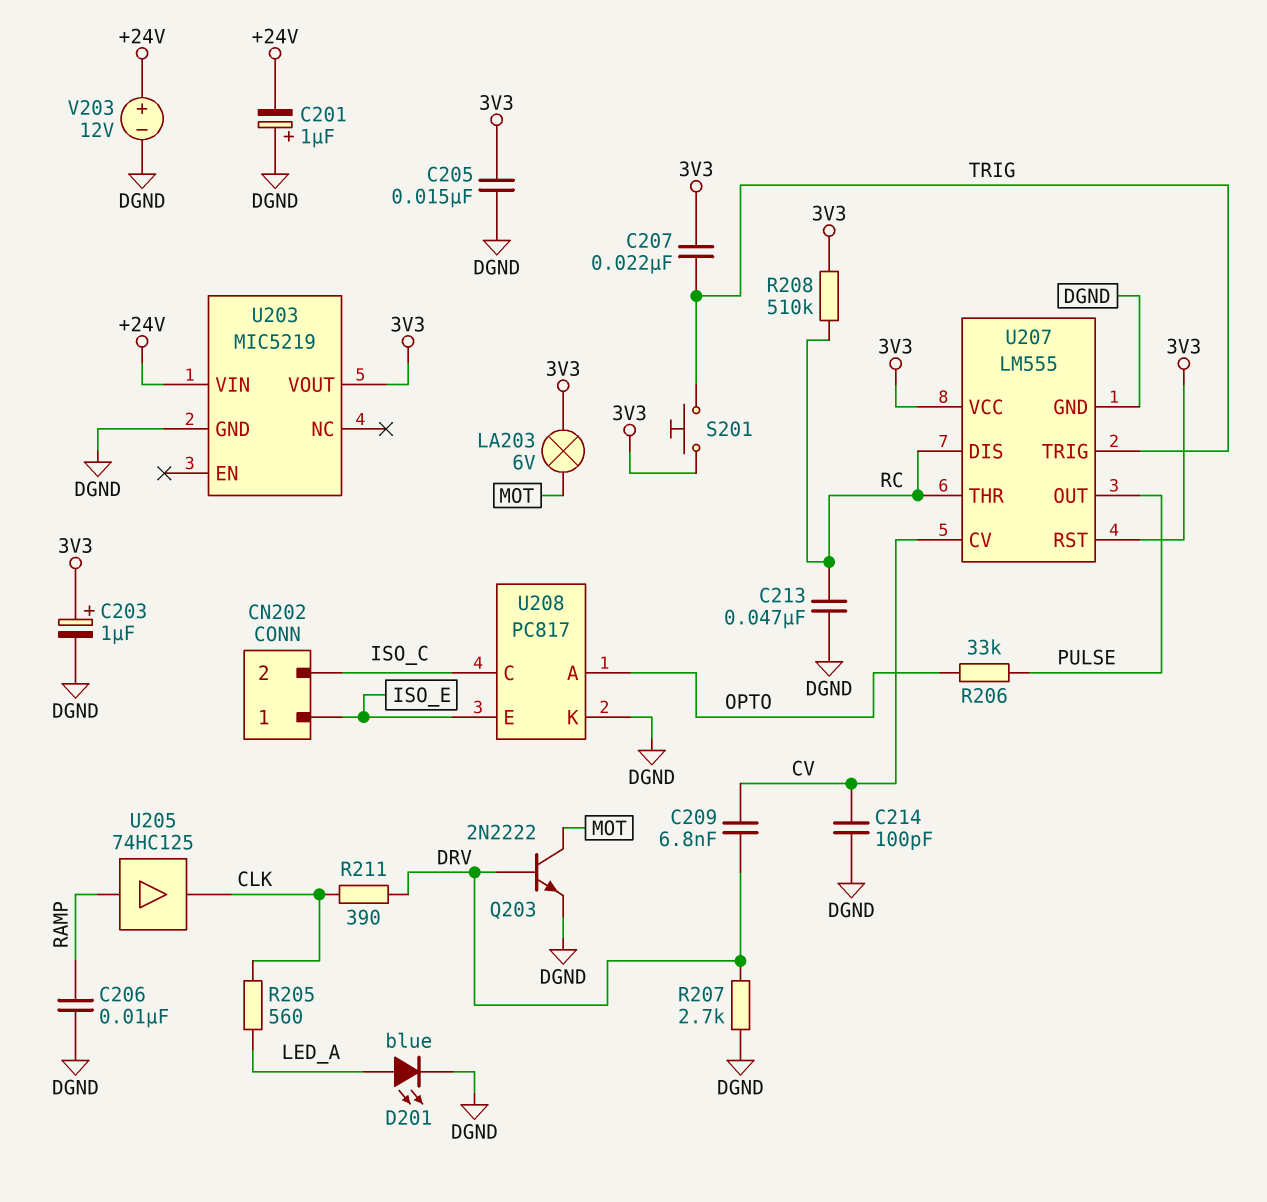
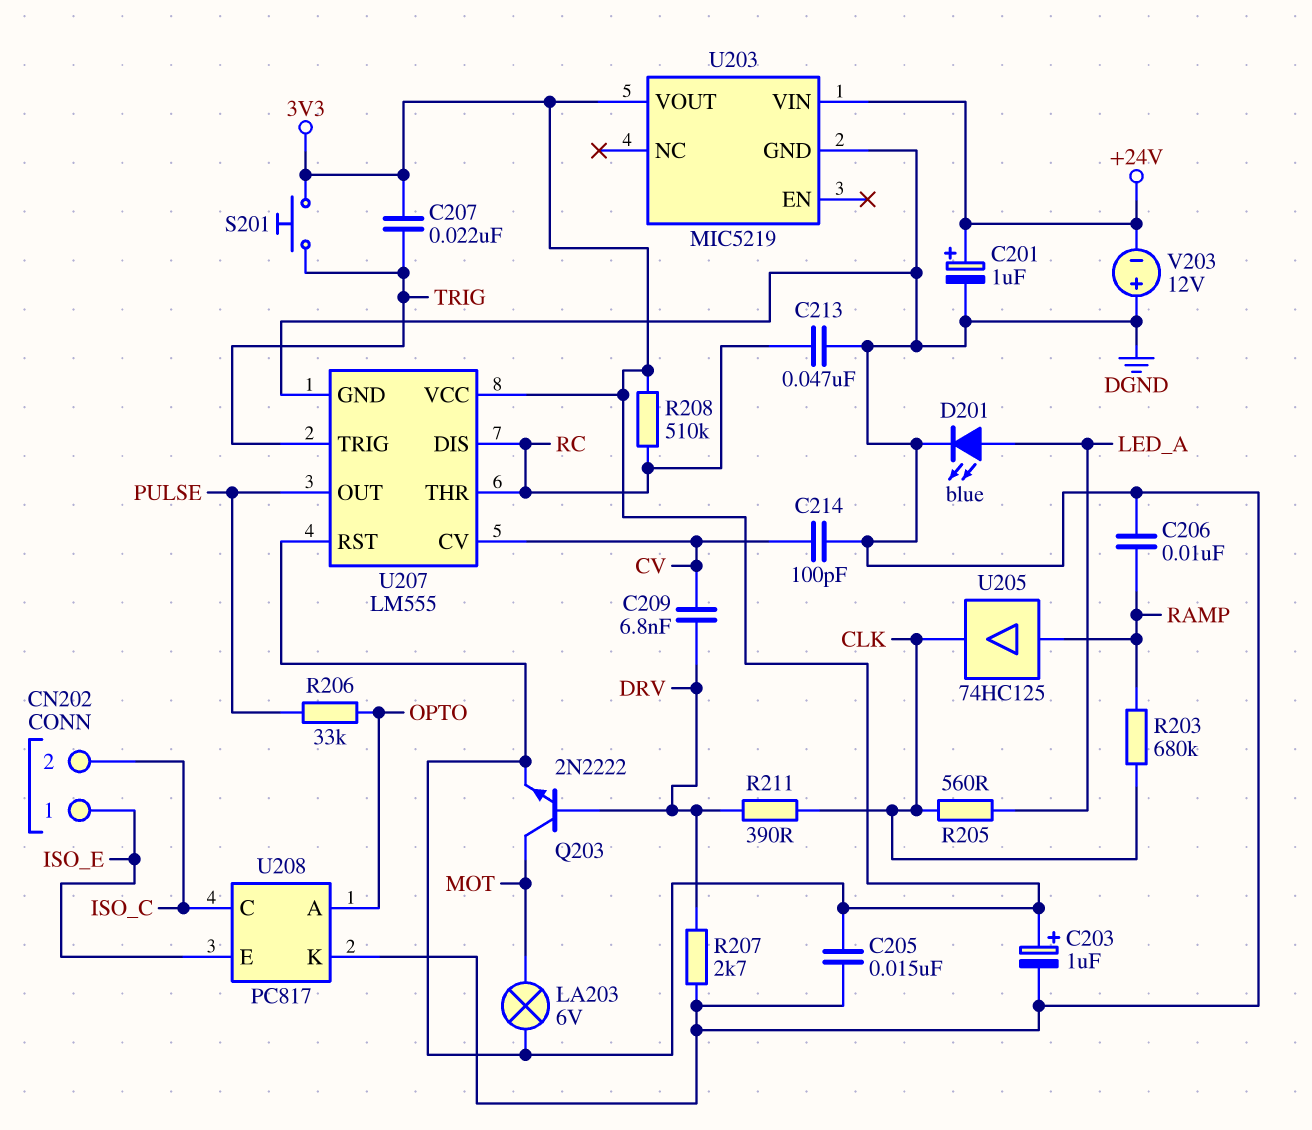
C201: 1uF (plus DGND, minus +24V) -> 1uF (plus +24V, minus DGND)
Q203: NPN 2N2222 (B DRV, C MOT, E DGND) -> NPN 2N2222 (B DRV, C MOT, E 3V3)
R203: none -> 680k (CLK, RAMP)
V203: 12V (plus +24V, minus DGND) -> 12V (plus DGND, minus +24V)

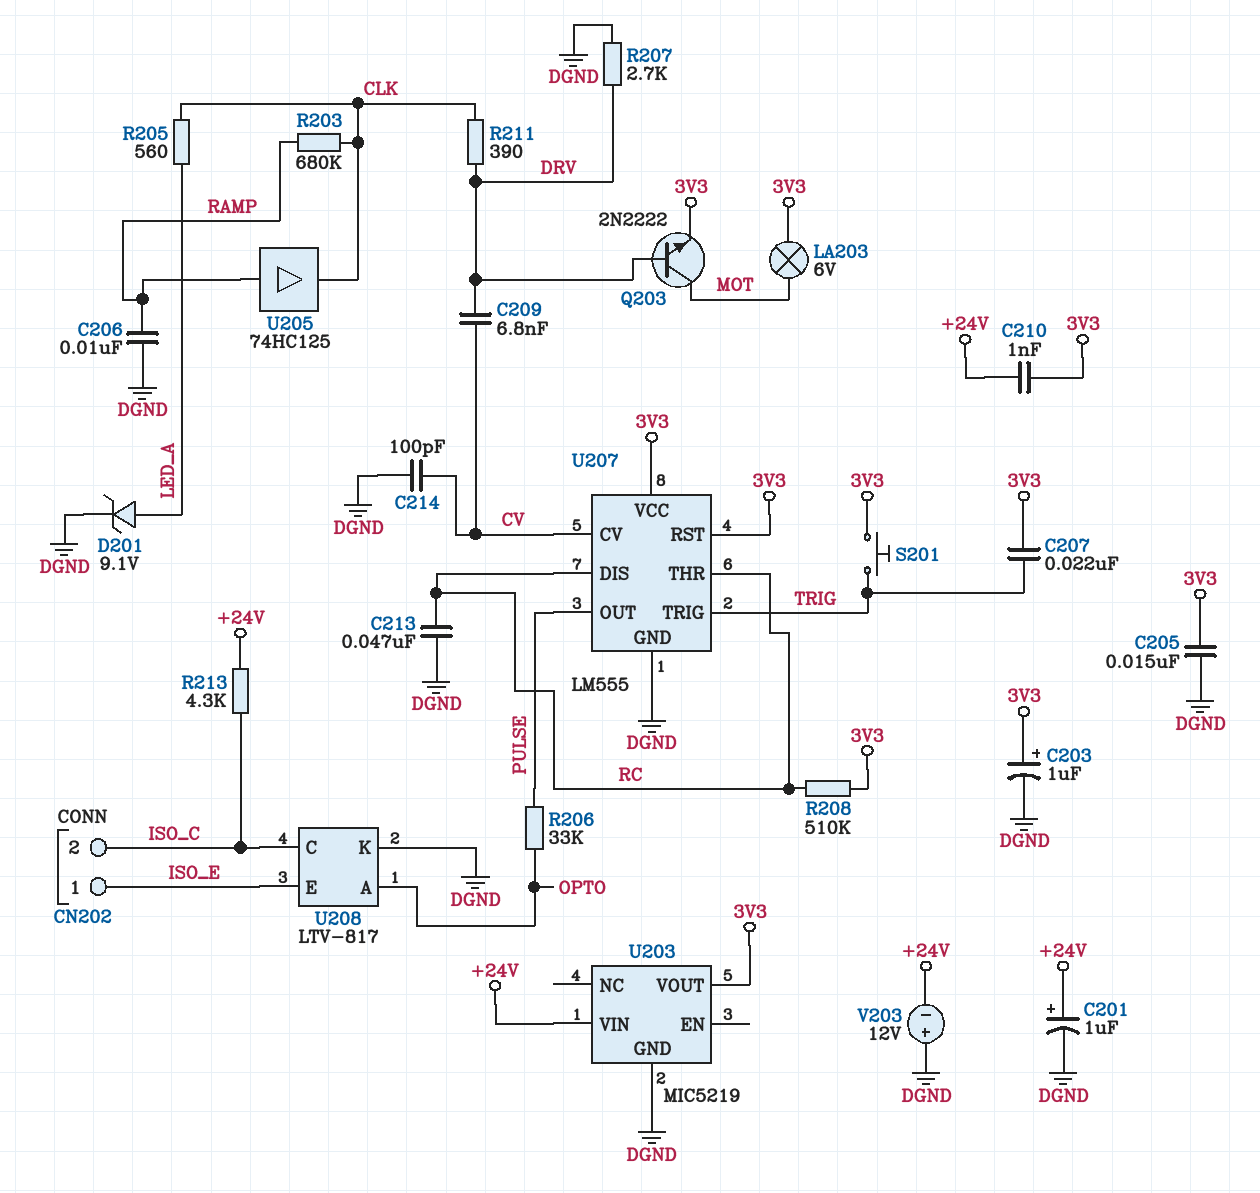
C210: none -> 1nF (+24V, 3V3)
D201: LED blue (A LED_A, K DGND) -> zener 9.1V (A LED_A, K DGND)
R213: none -> 4.3k (+24V, ISO_C)
U208: PC817 -> LTV-817

